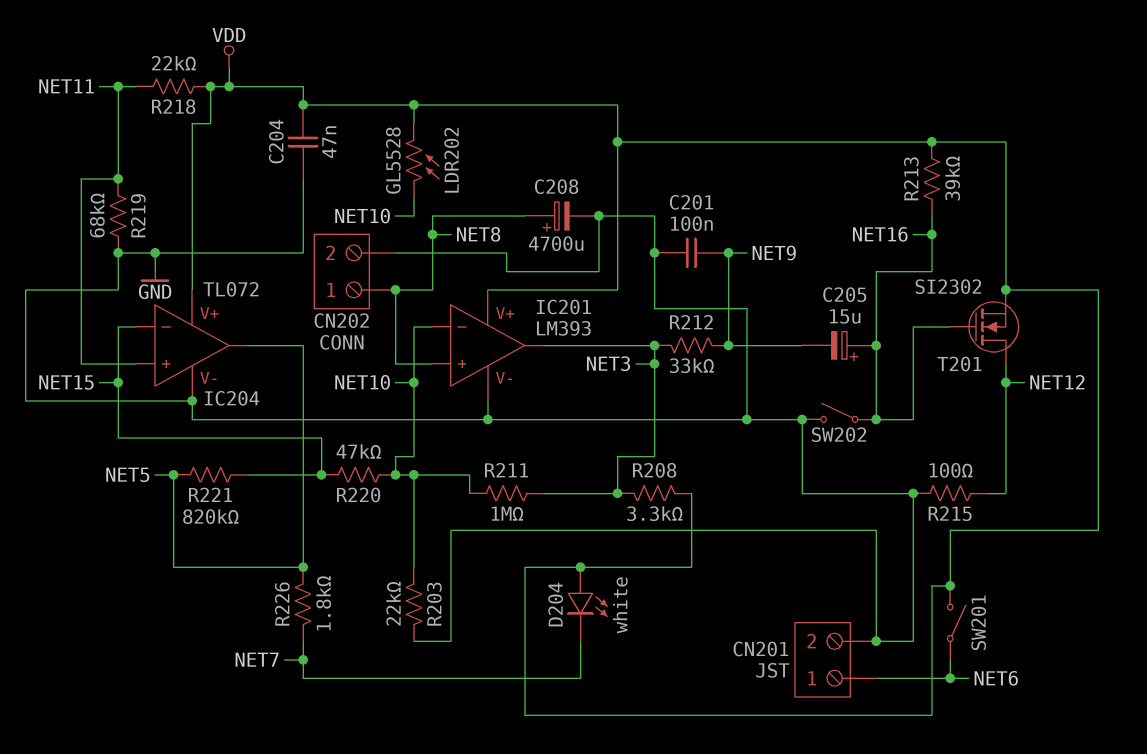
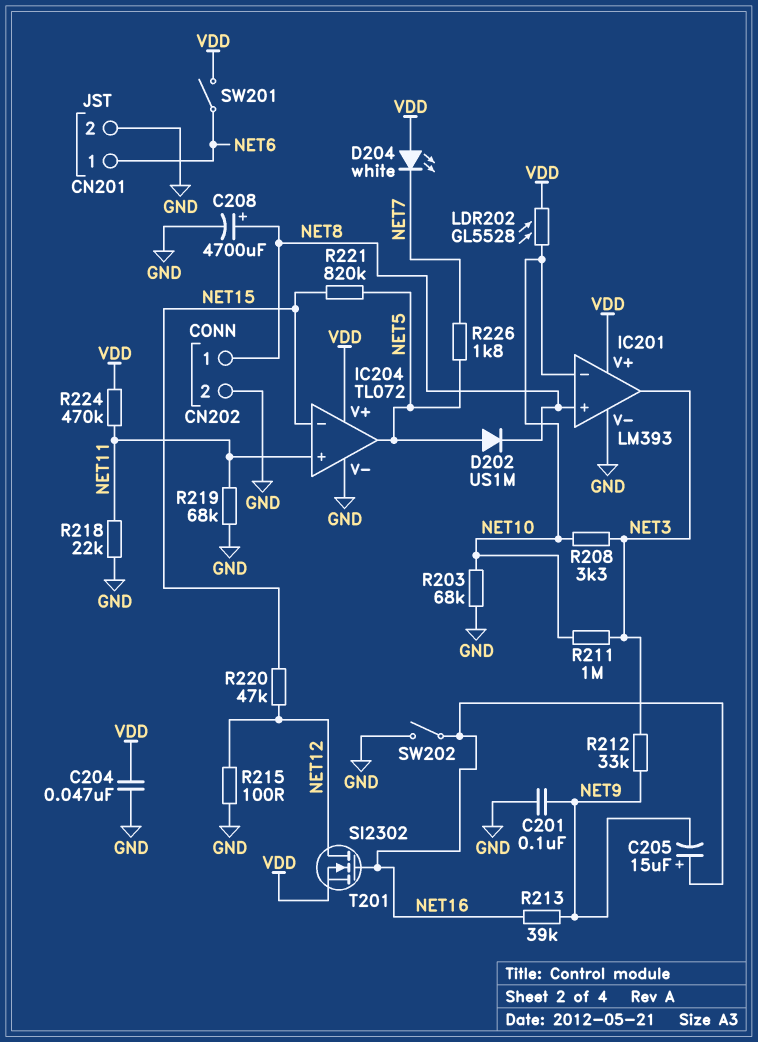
D202: none -> diode US1M (A NET5, K NET8)
R203: 22k (GND, NET10) -> 68k (GND, NET10)
R208: 3.3k (NET3, VDD) -> 3.3k (NET3, NET10)
R213: 39k (NET16, VDD) -> 39k (NET9, NET16)
R218: 22k (NET11, VDD) -> 22k (GND, NET11)
R220: 47k (NET10, NET15) -> 47k (NET12, NET15)
R224: none -> 470k (NET11, VDD)

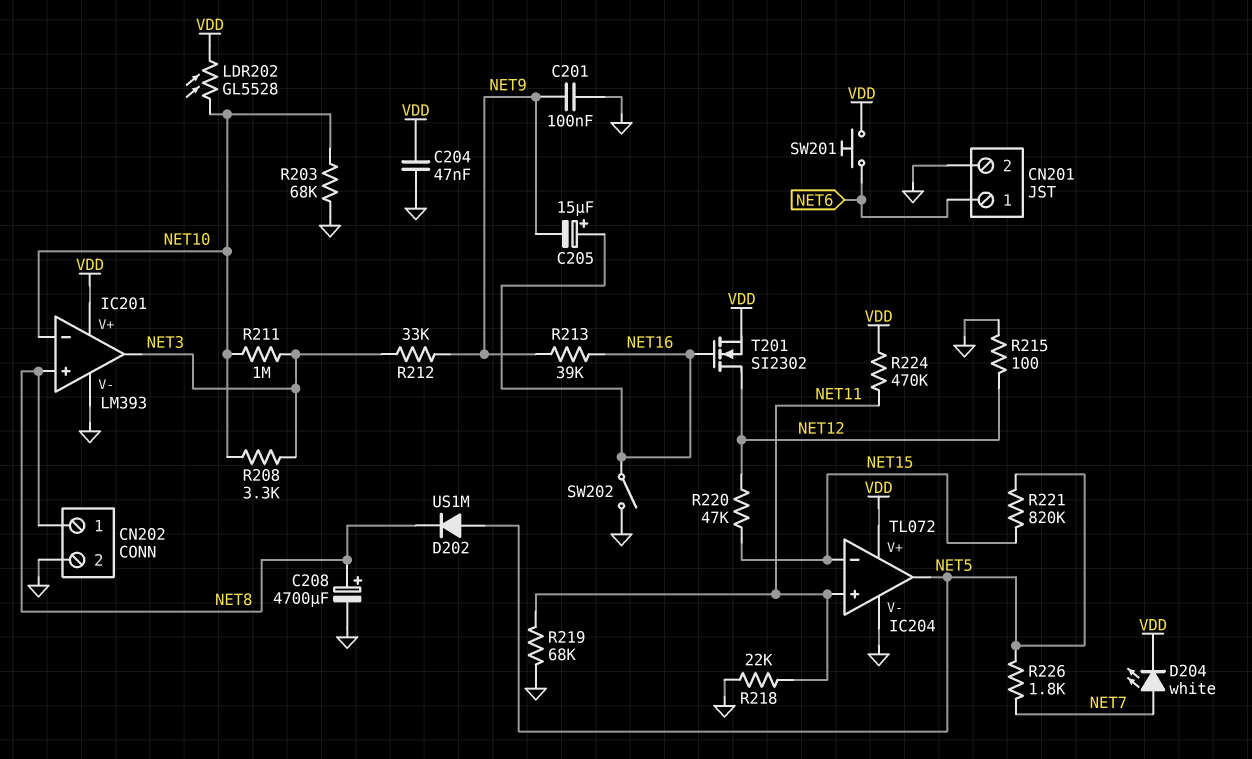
D204: LED white (A VDD, K NET7) -> LED white (A NET7, K VDD)
SW201: switch (NET6, VDD) -> button (NET6, VDD)

